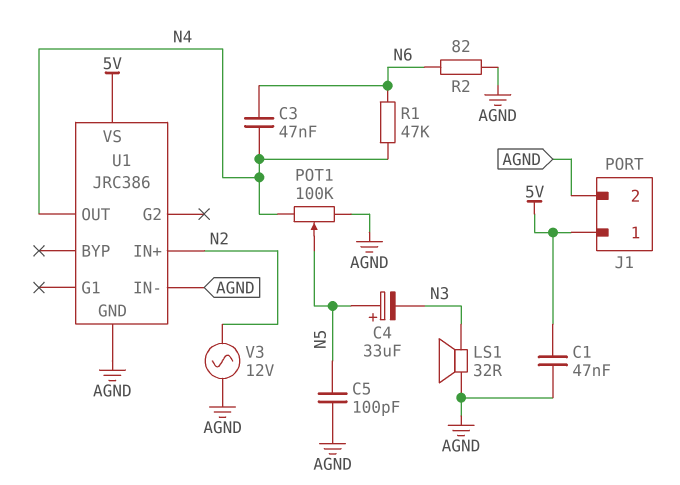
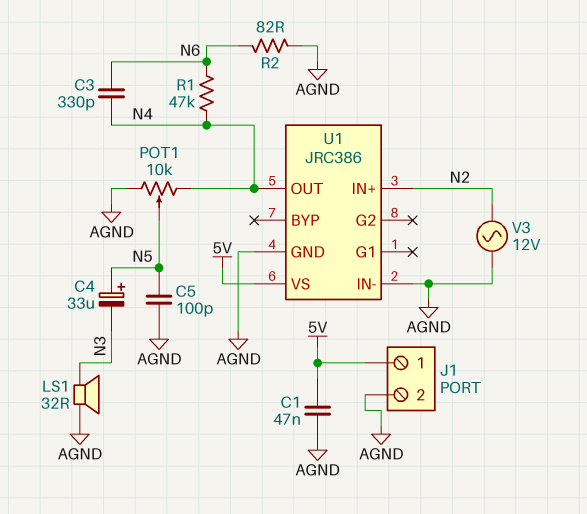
C3: 47nF (N4, N6) -> 330pF (N4, N6)
POT1: 100k (AGND, N4, wiper N5) -> 10k (AGND, N4, wiper N5)

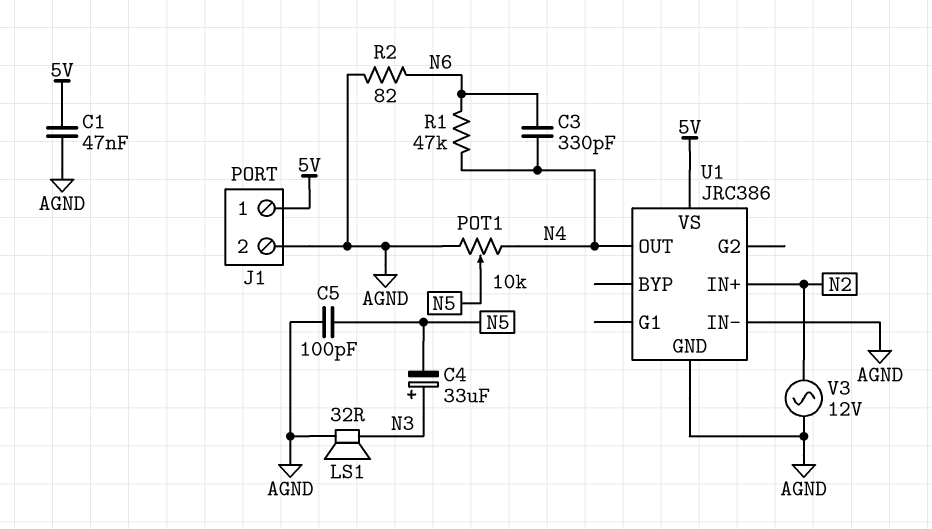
C4: 33uF (plus N5, minus N3) -> 33uF (plus N3, minus N5)

